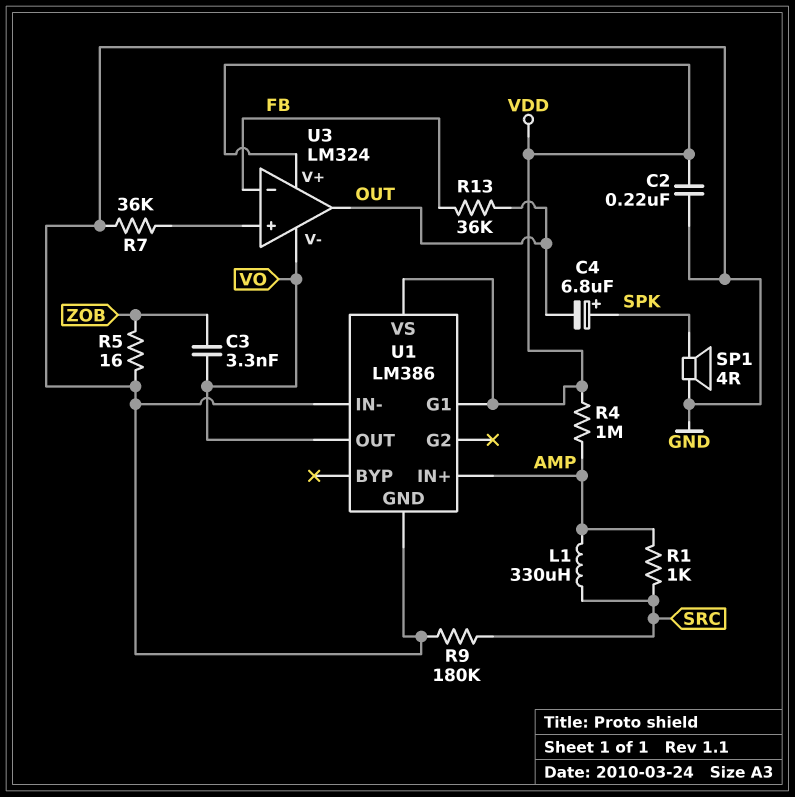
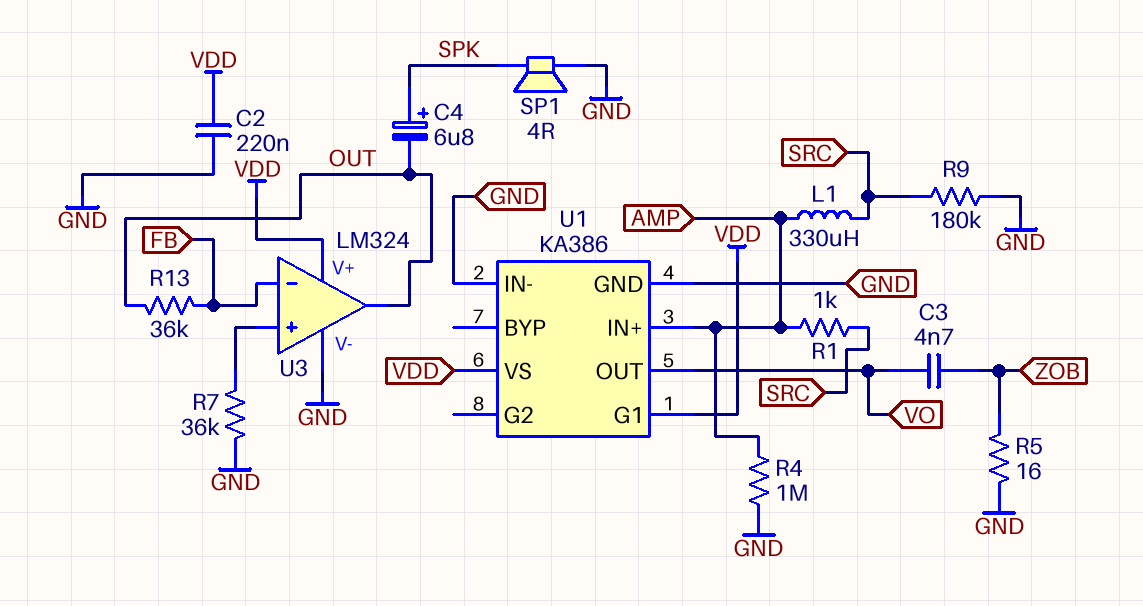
C3: 3.3nF (VO, ZOB) -> 4.7nF (VO, ZOB)
R4: 1M (AMP, VDD) -> 1M (AMP, GND)
U1: LM386 -> KA386
U3 pin V-: VO -> GND

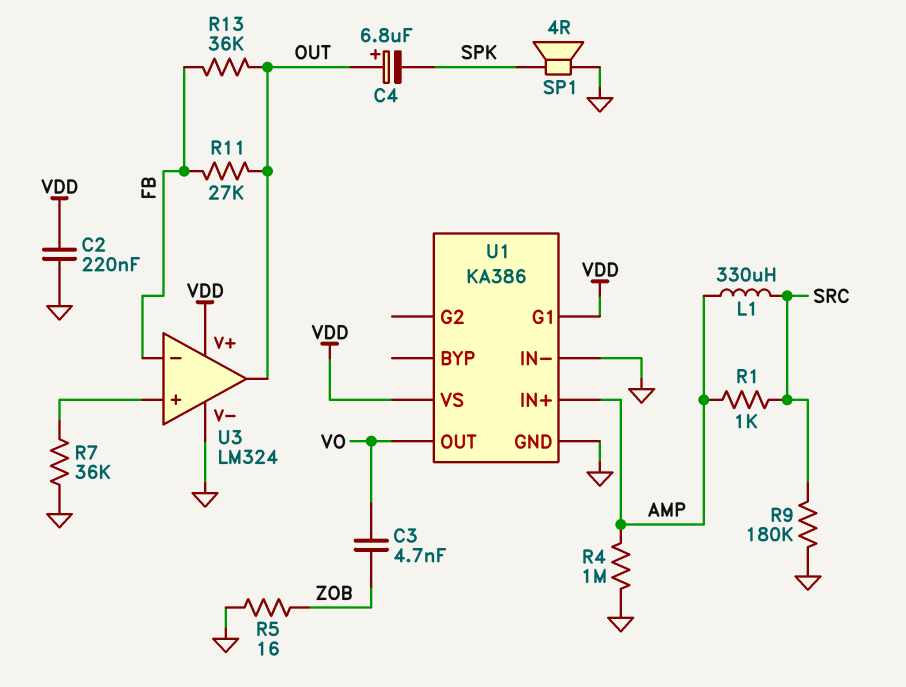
C4: 6.8uF (plus SPK, minus OUT) -> 6.8uF (plus OUT, minus SPK)
R11: none -> 27k (FB, OUT)

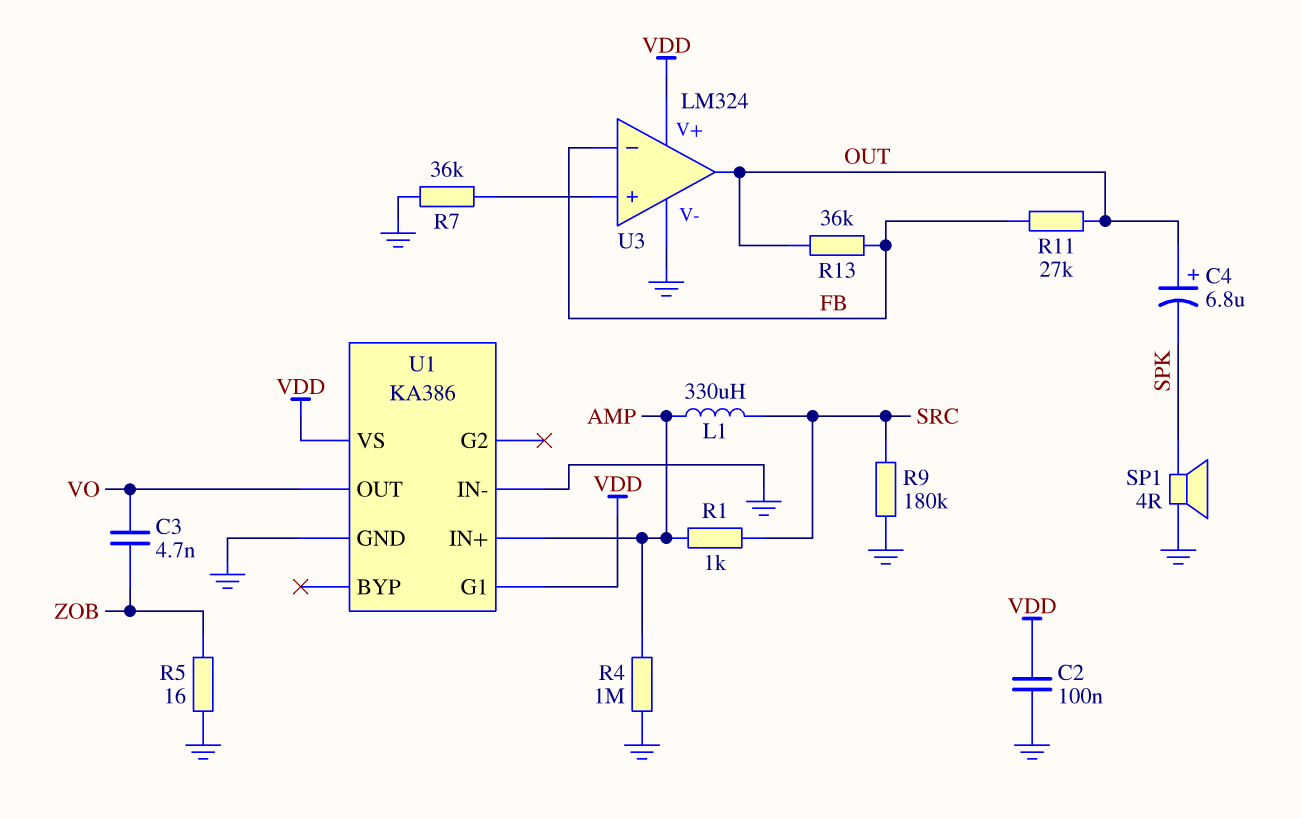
C2: 220nF (GND, VDD) -> 100nF (GND, VDD)

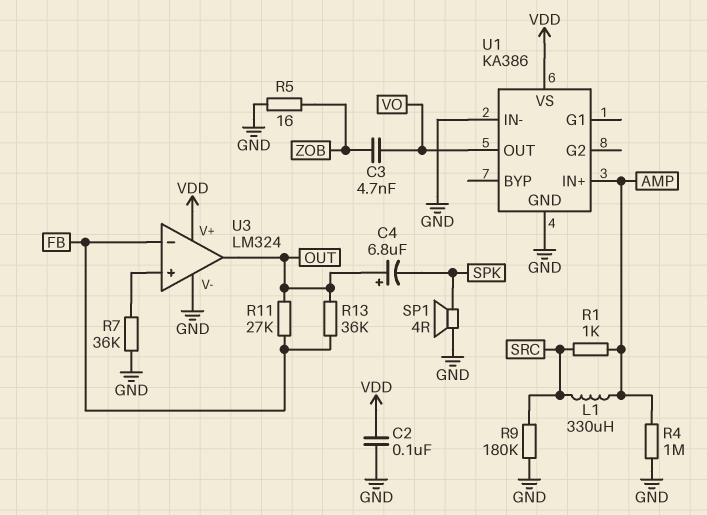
U1 pin G1: VDD -> none

